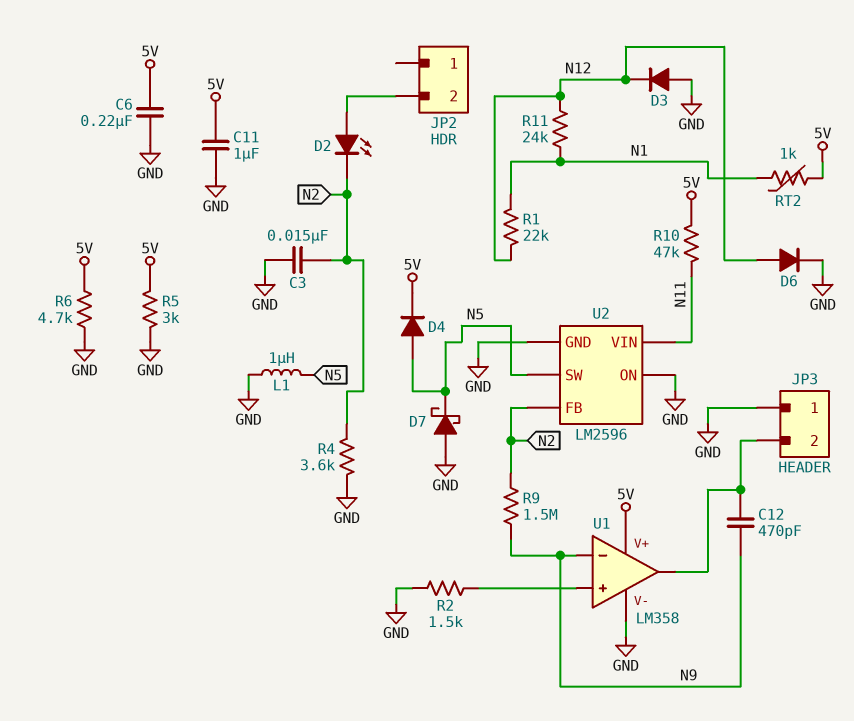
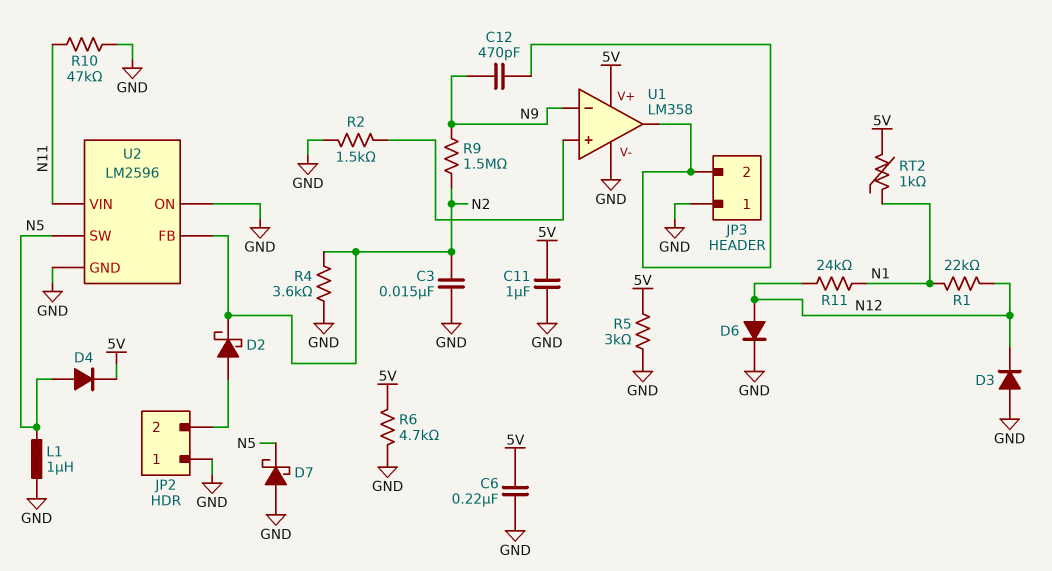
D2: LED (A JP2/2, K N2) -> schottky (A JP2/2, K N2)
JP2 pin 1: none -> GND
R10: 47k (5V, N11) -> 47k (GND, N11)

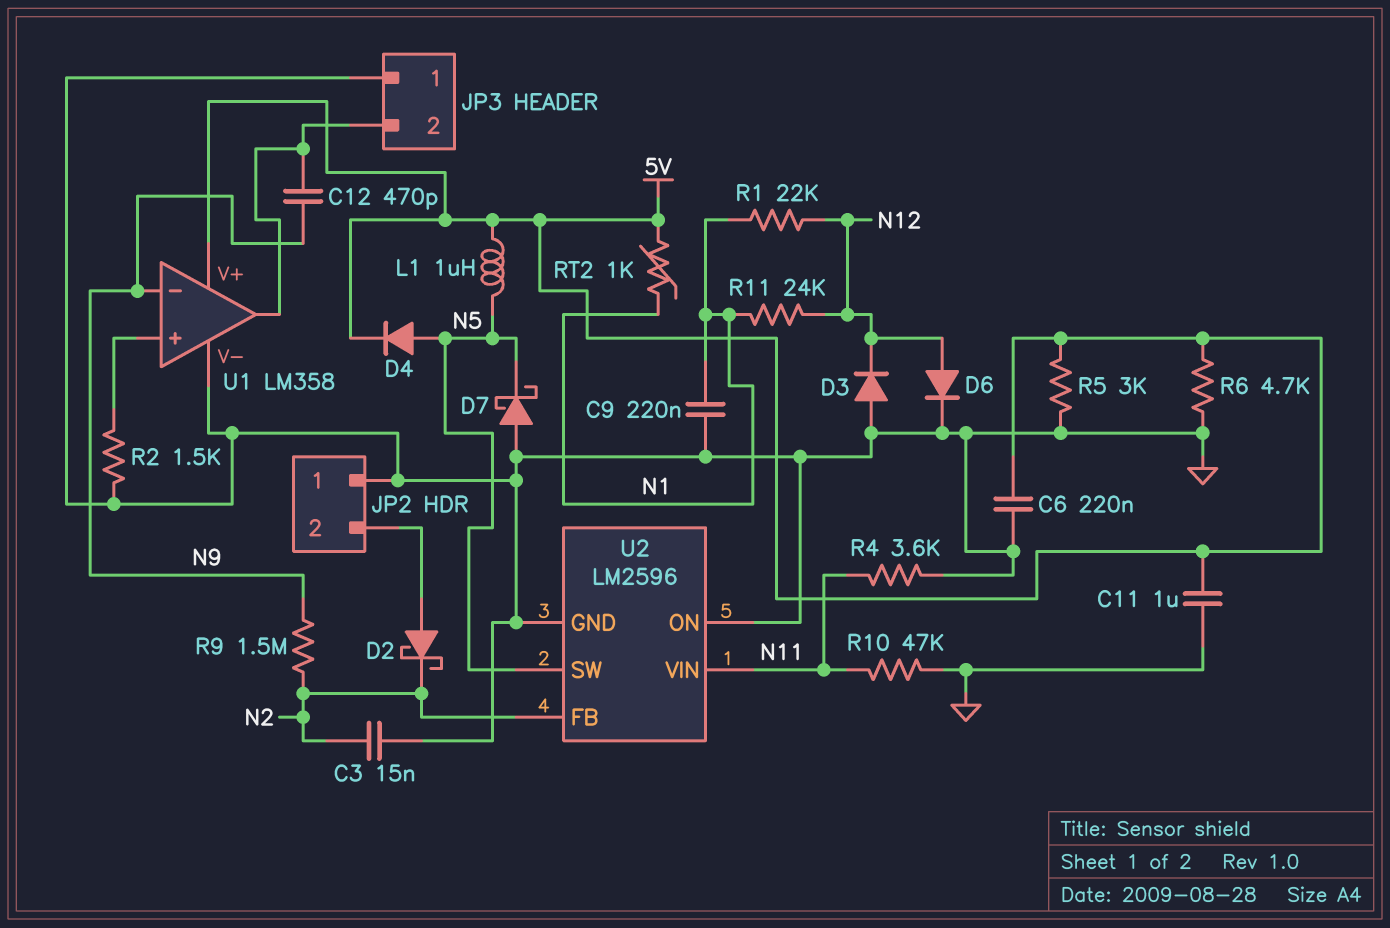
C9: none -> 220nF (GND, N1)
L1: 1uH (GND, N5) -> 1uH (5V, N5)
R4: 3.6k (GND, N2) -> 3.6k (GND, N11)

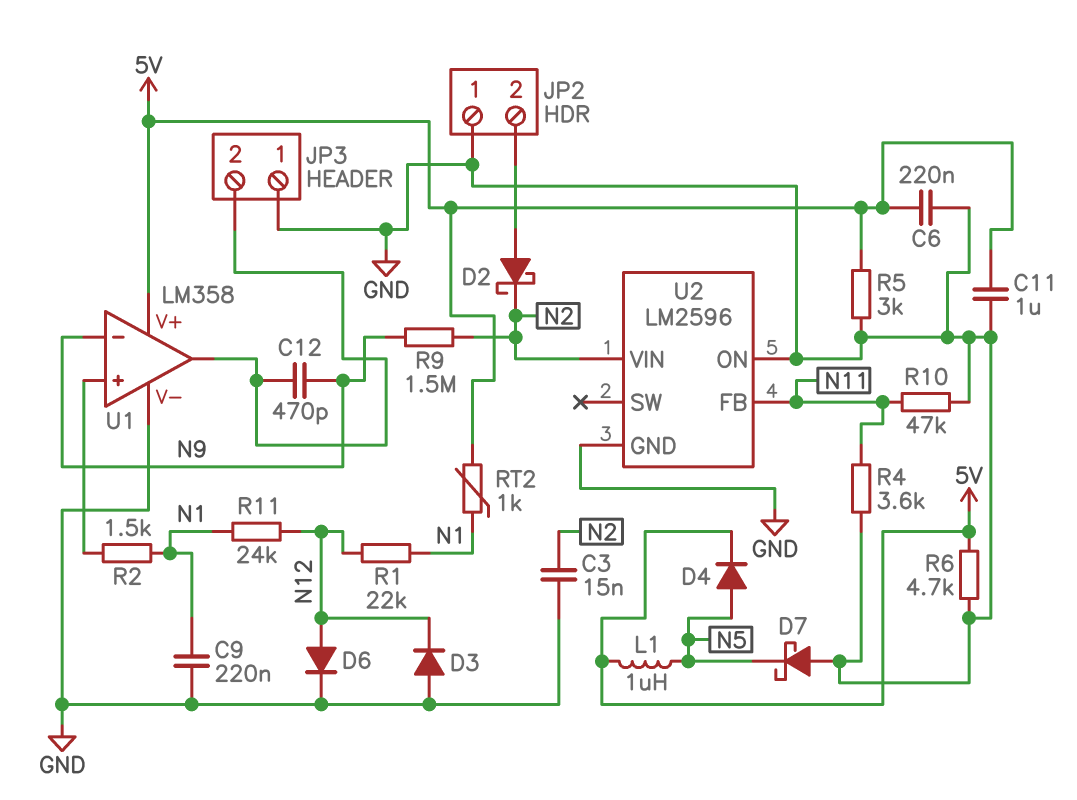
R2: 1.5k (GND, U1/in+) -> 1.5k (N1, U1/in+)
U2 pin FB: N2 -> N11
U2 pin SW: N5 -> none
U2 pin VIN: N11 -> N2

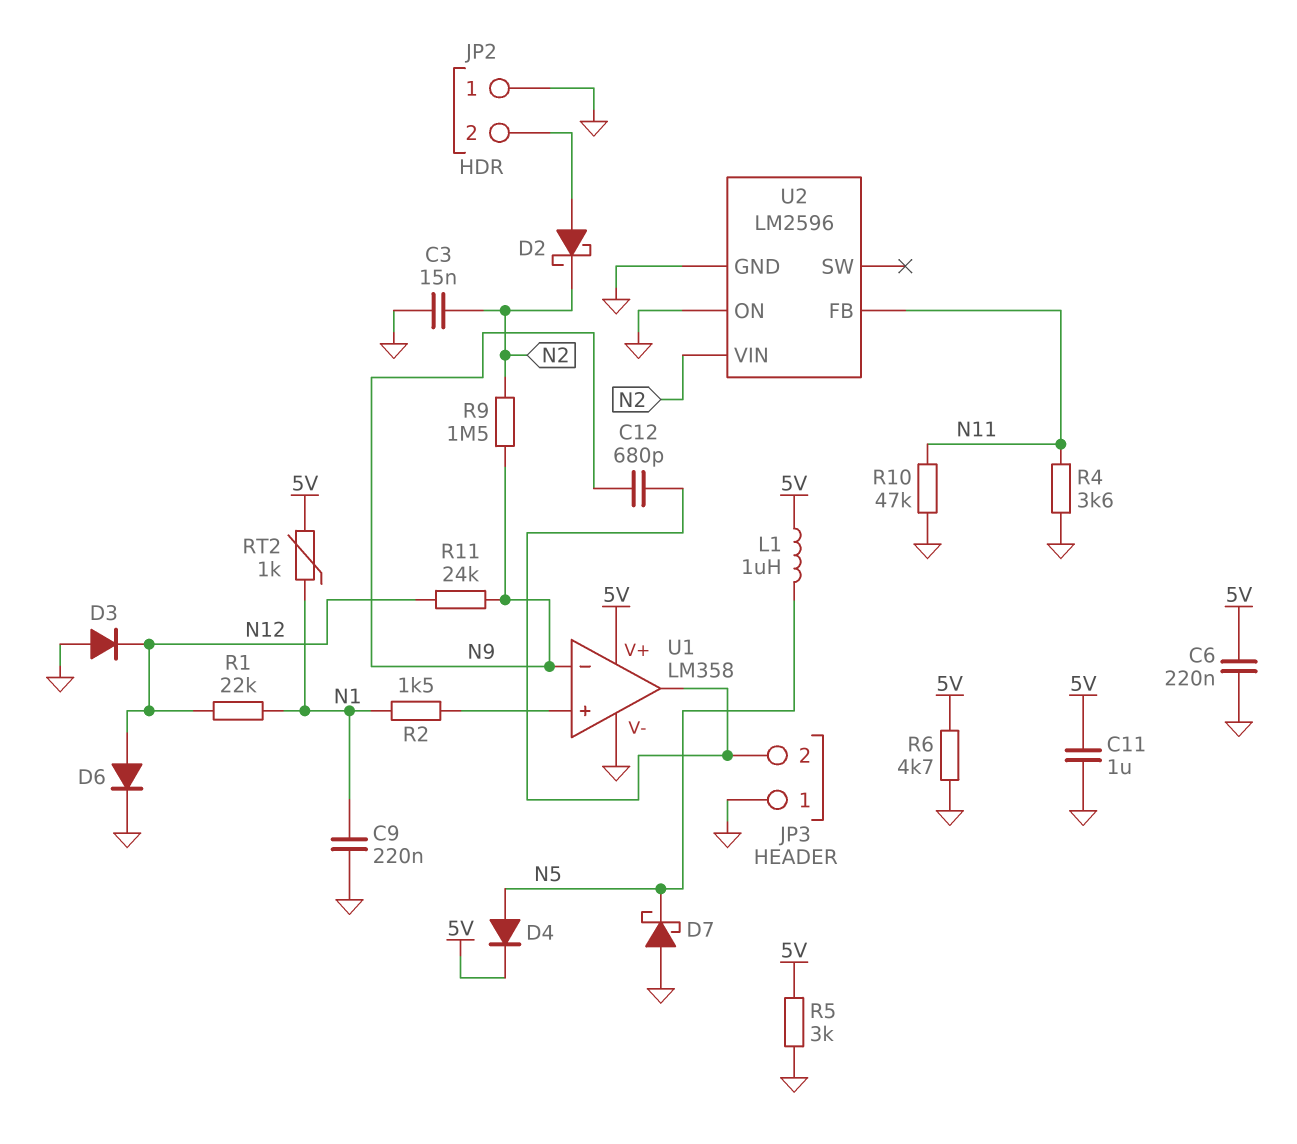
C12: 470pF (JP3/2, N9) -> 680pF (JP3/2, N9)
R11: 24k (N1, N12) -> 24k (N9, N12)

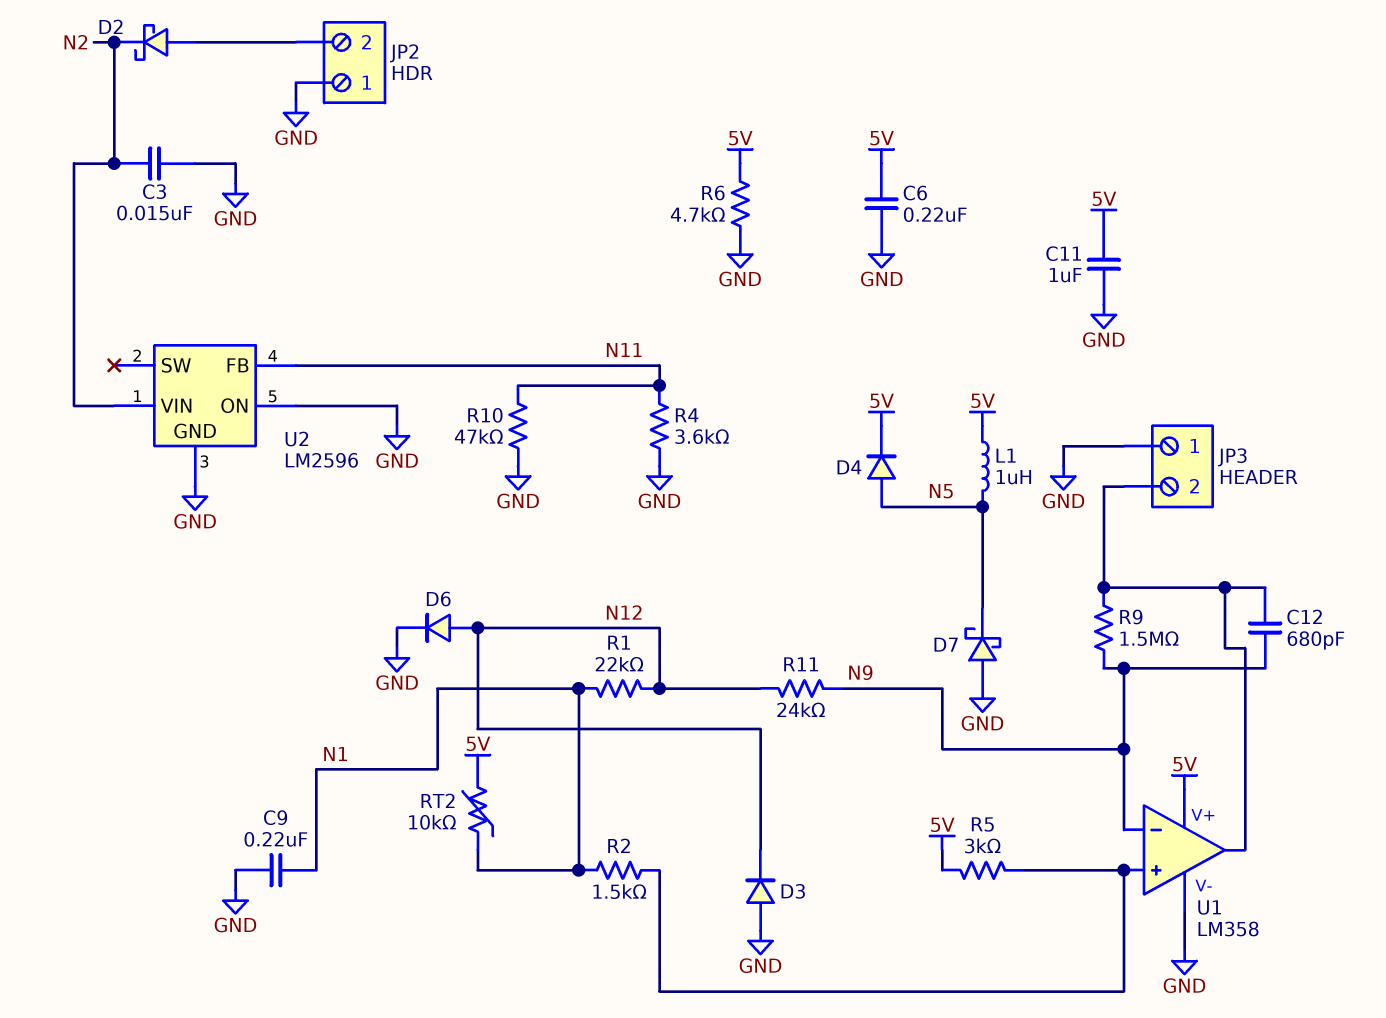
R5: 3k (5V, GND) -> 3k (5V, U1/in+)
R9: 1.5M (N2, N9) -> 1.5M (JP3/2, N9)
RT2: 1k (5V, N1) -> 10k (5V, N1)

